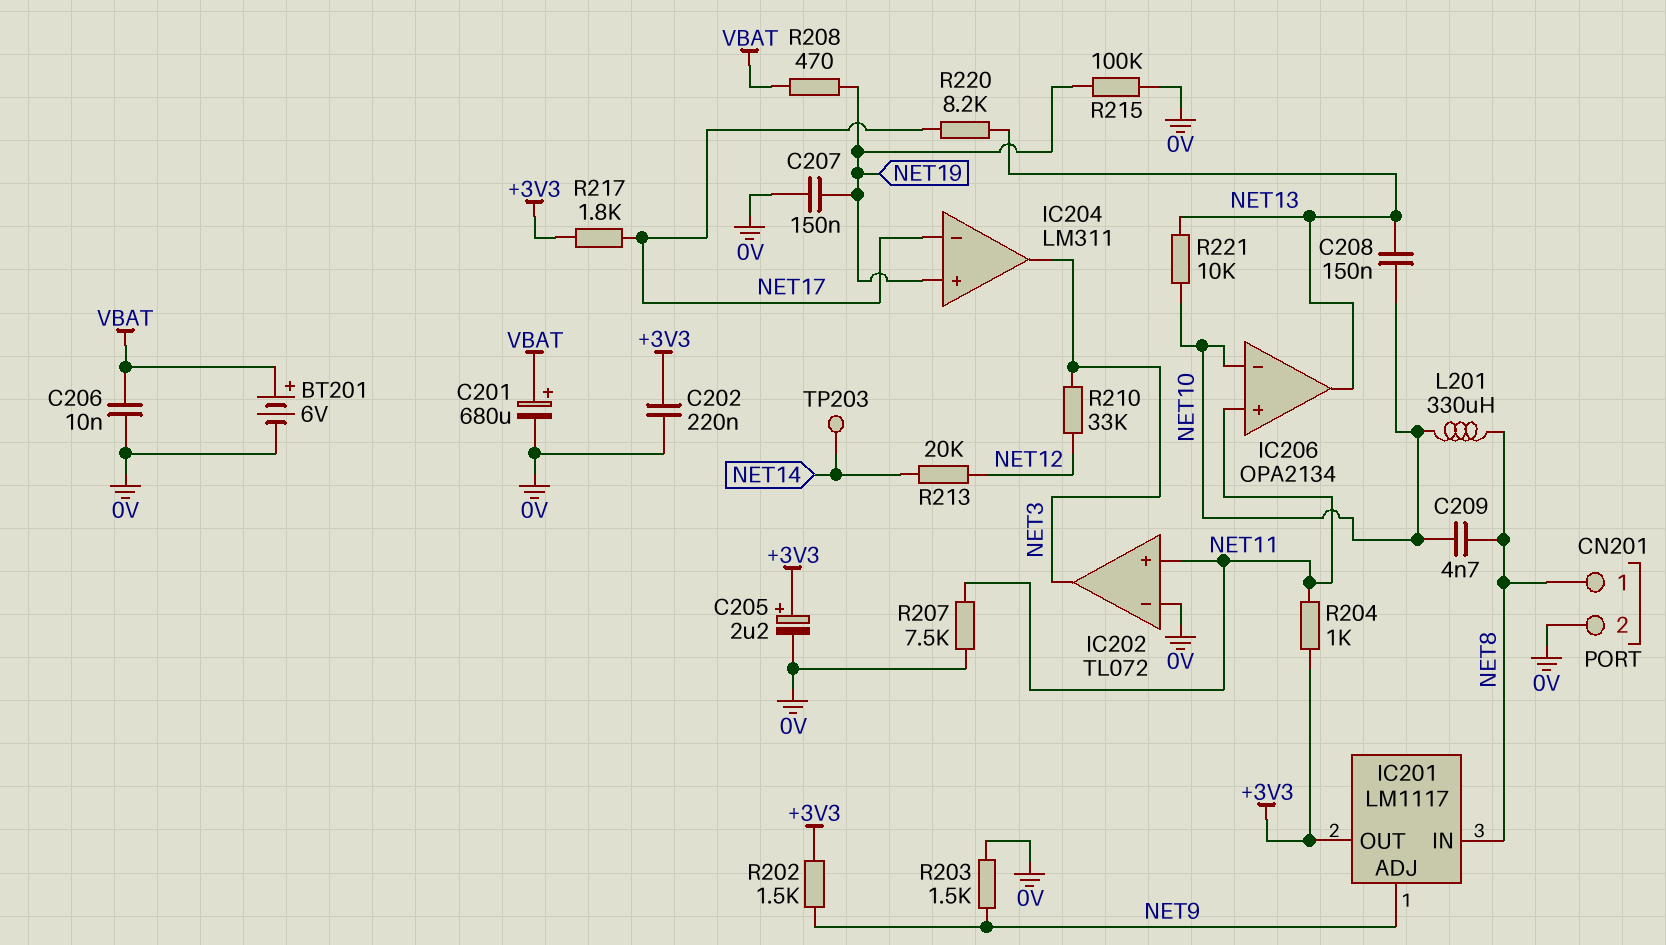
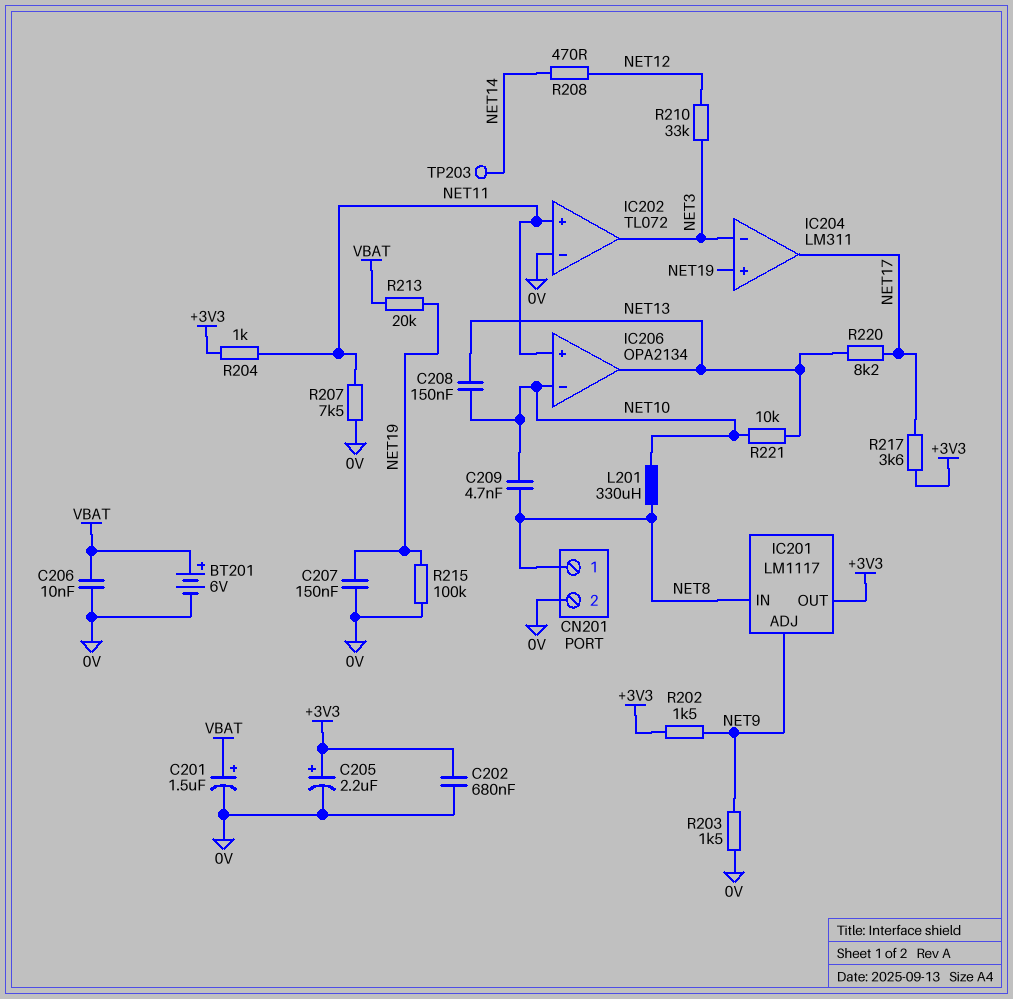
C201: 680uF (plus VBAT, minus 0V) -> 1.5uF (plus VBAT, minus 0V)
C202: 220nF (+3V3, 0V) -> 680nF (+3V3, 0V)
IC204 pin in-: NET17 -> NET3
IC204 pin out: NET3 -> NET17
R208: 470 (NET19, VBAT) -> 470 (NET12, NET14)
R213: 20k (NET12, NET14) -> 20k (NET19, VBAT)
R217: 1.8k (+3V3, NET17) -> 3.6k (+3V3, NET17)

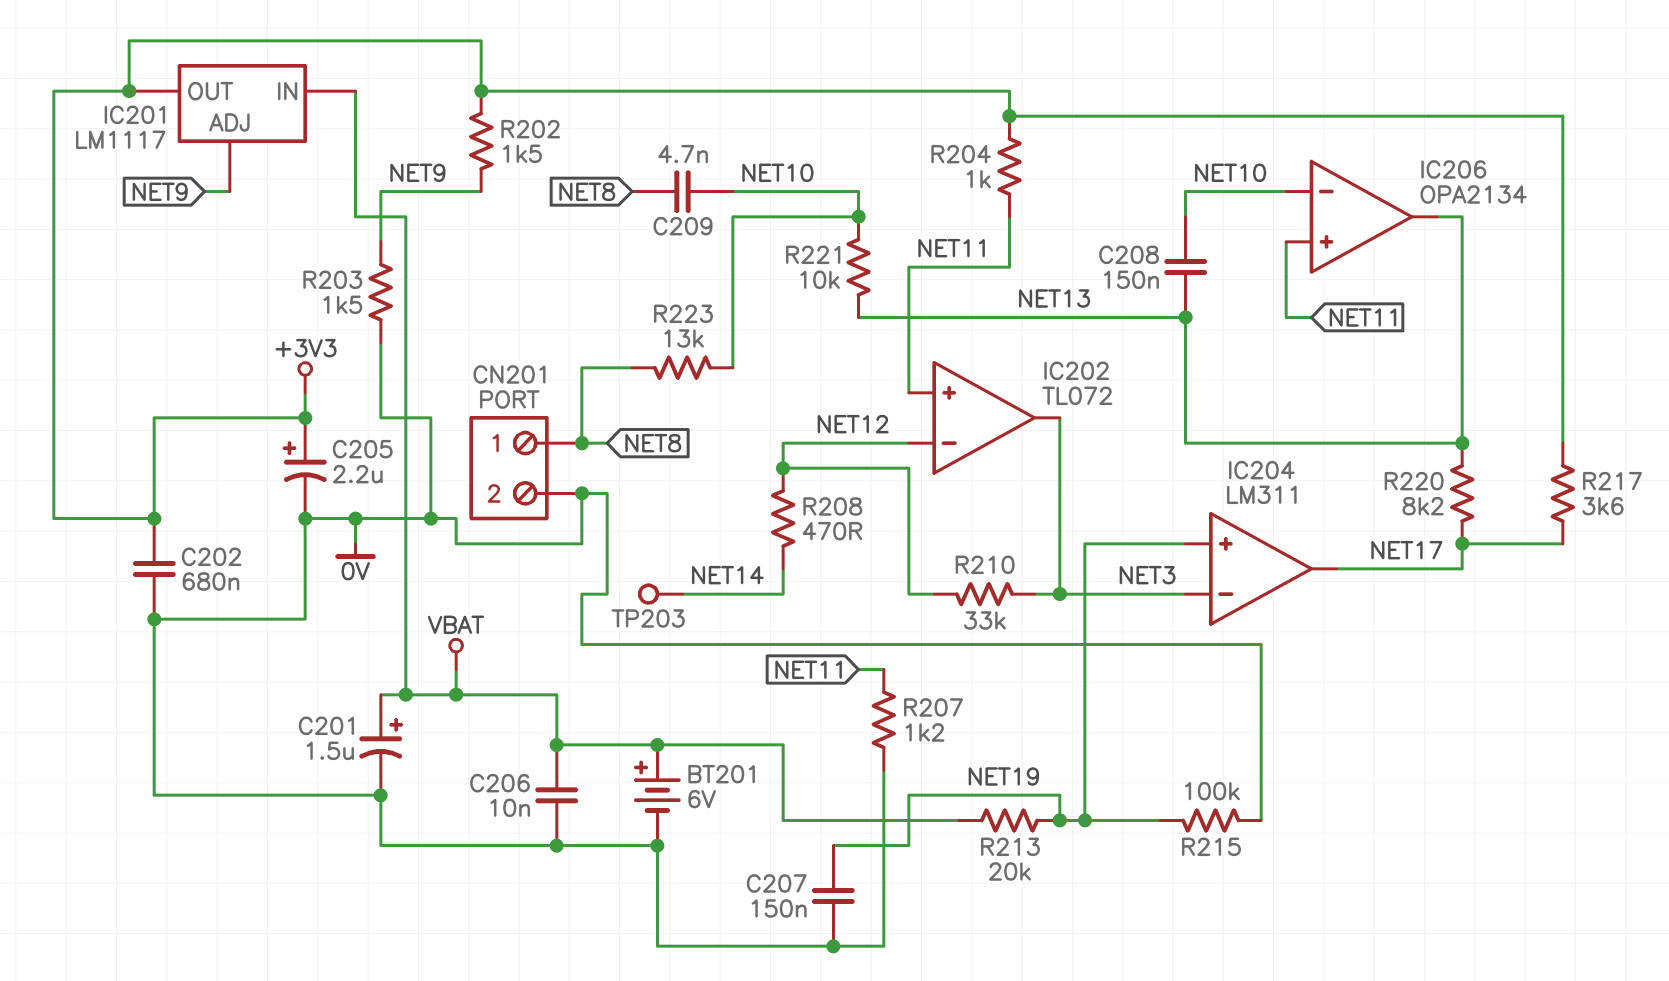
IC201 pin IN: NET8 -> VBAT
IC202 pin in-: 0V -> NET12
L201: 330uH (NET8, NET10) -> none
R207: 7.5k (0V, NET11) -> 1.2k (0V, NET11)
R223: none -> 13k (NET8, NET10)

